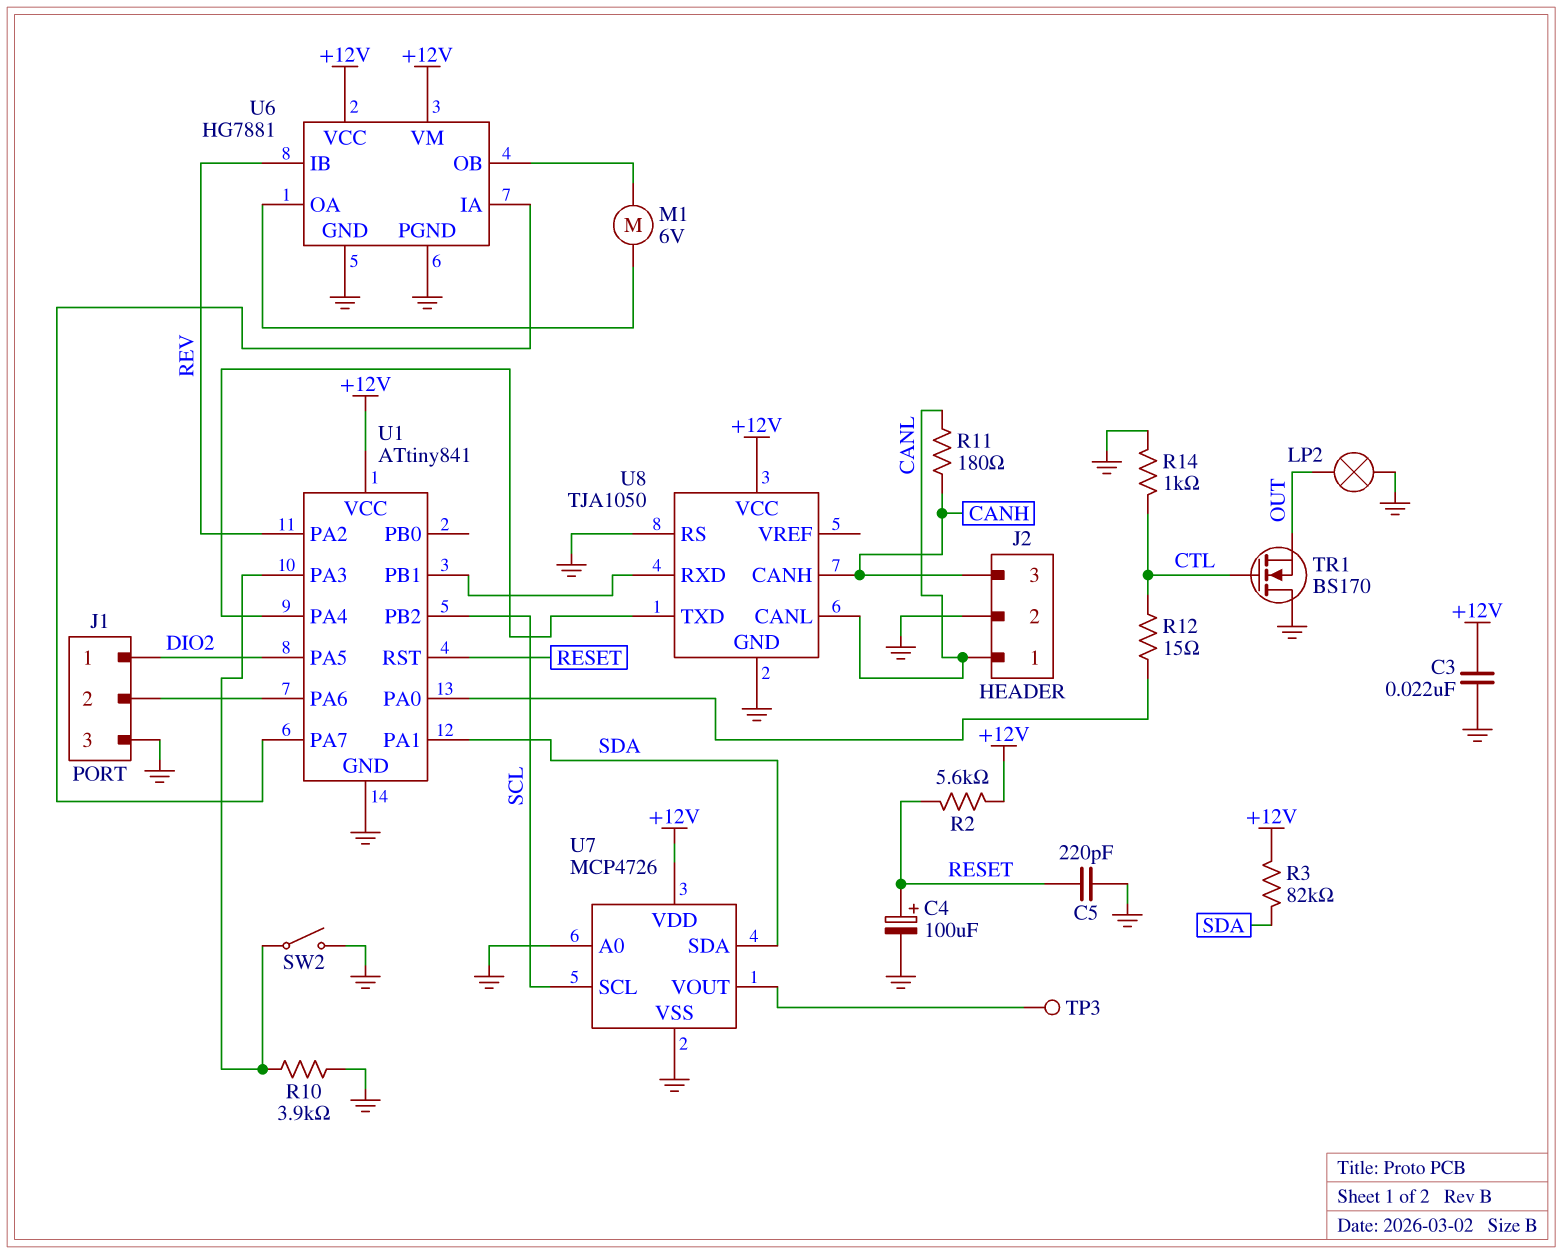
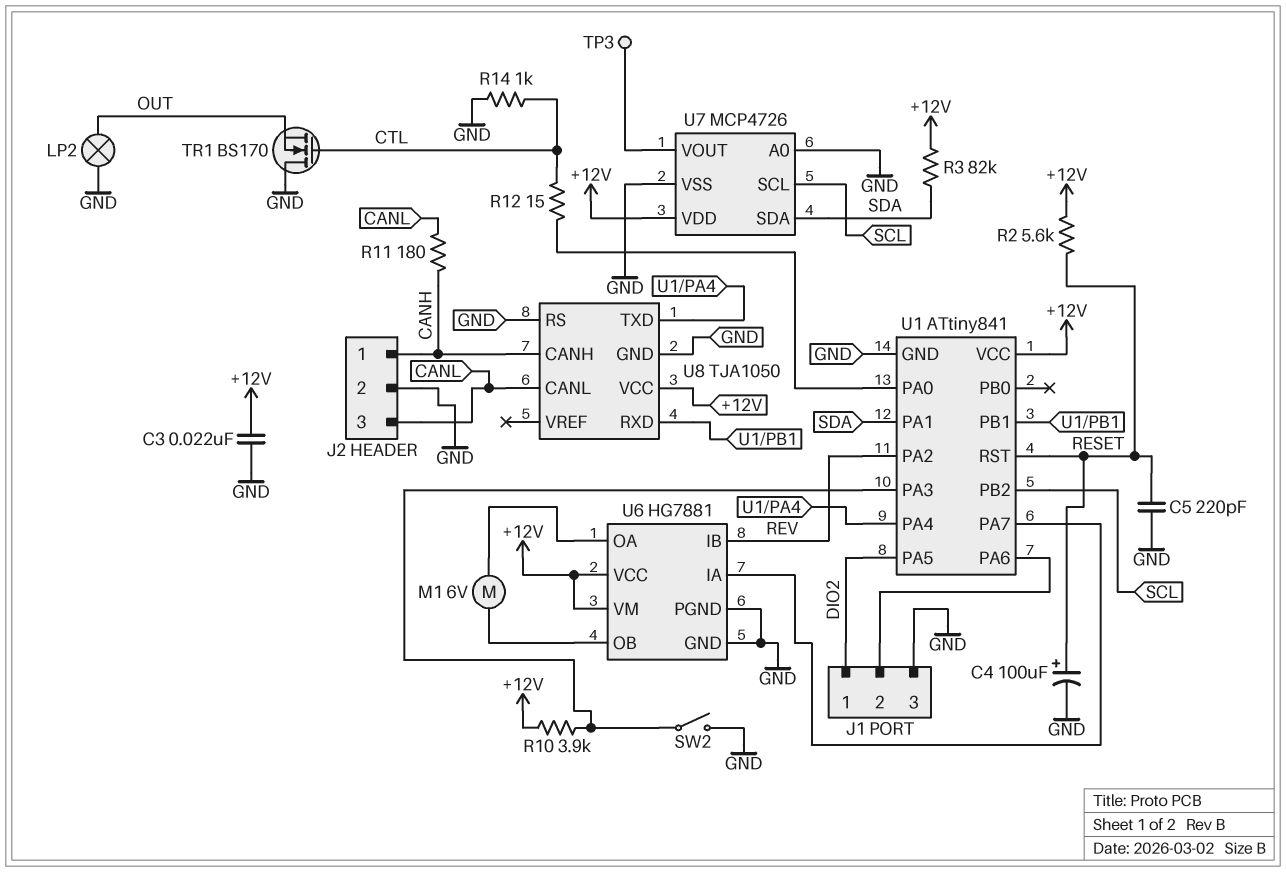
J2 pin 1: CANL -> CANH
J2 pin 3: CANH -> CANL
R10: 3.9k (GND, U1/PA3) -> 3.9k (+12V, U1/PA3)

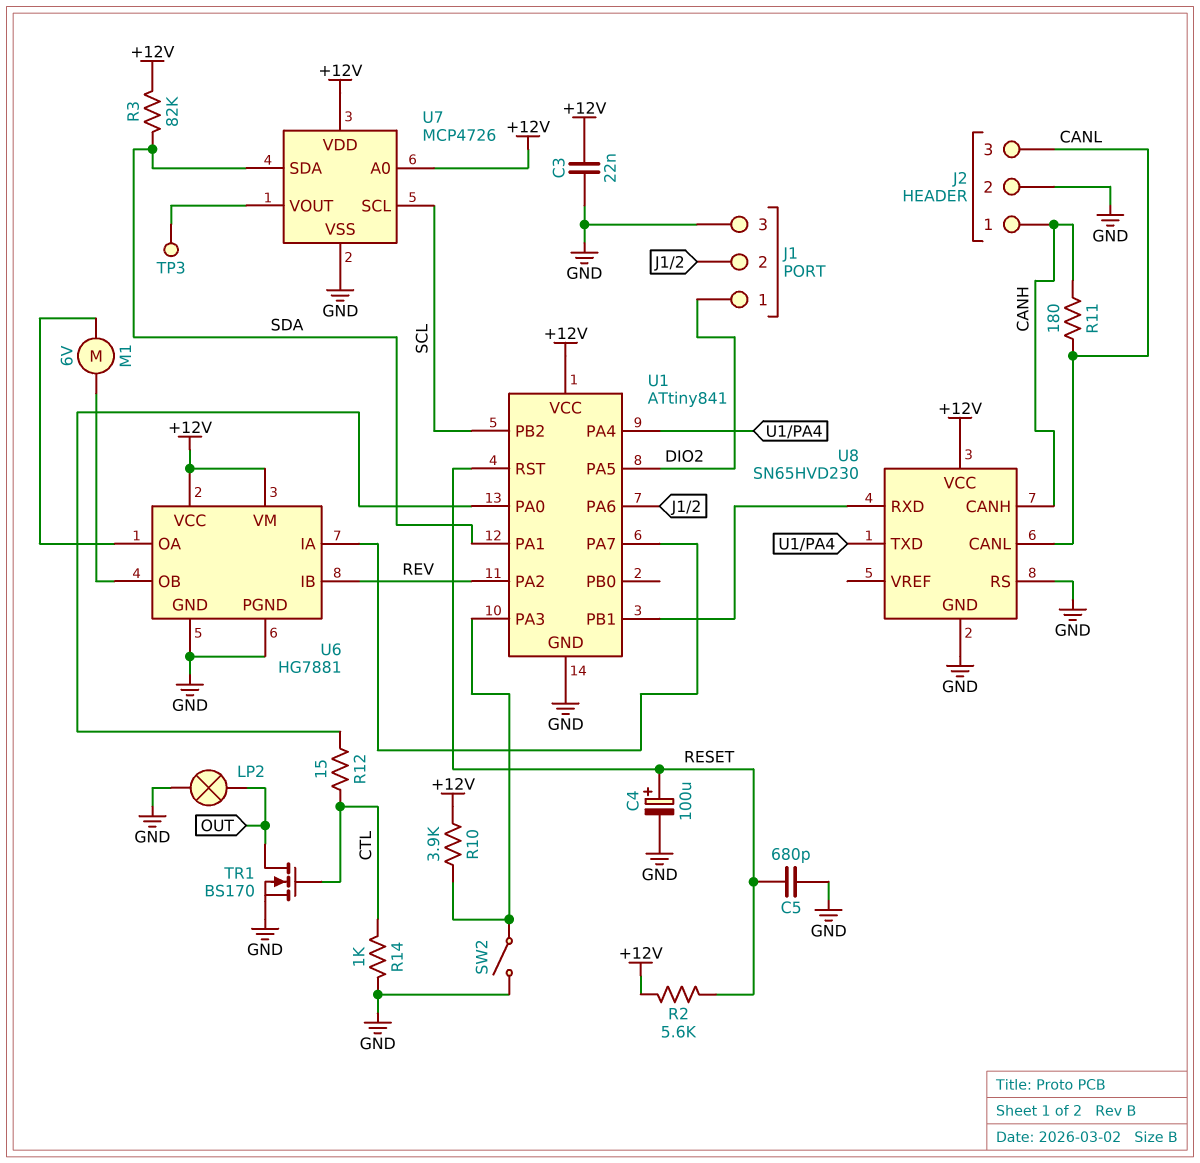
C5: 220pF (GND, RESET) -> 680pF (GND, RESET)
TR1: NMOS BS170 (G CTL, D GND, S OUT) -> NMOS BS170 (G CTL, D OUT, S GND)
U7 pin A0: GND -> +12V
U8: TJA1050 -> SN65HVD230

